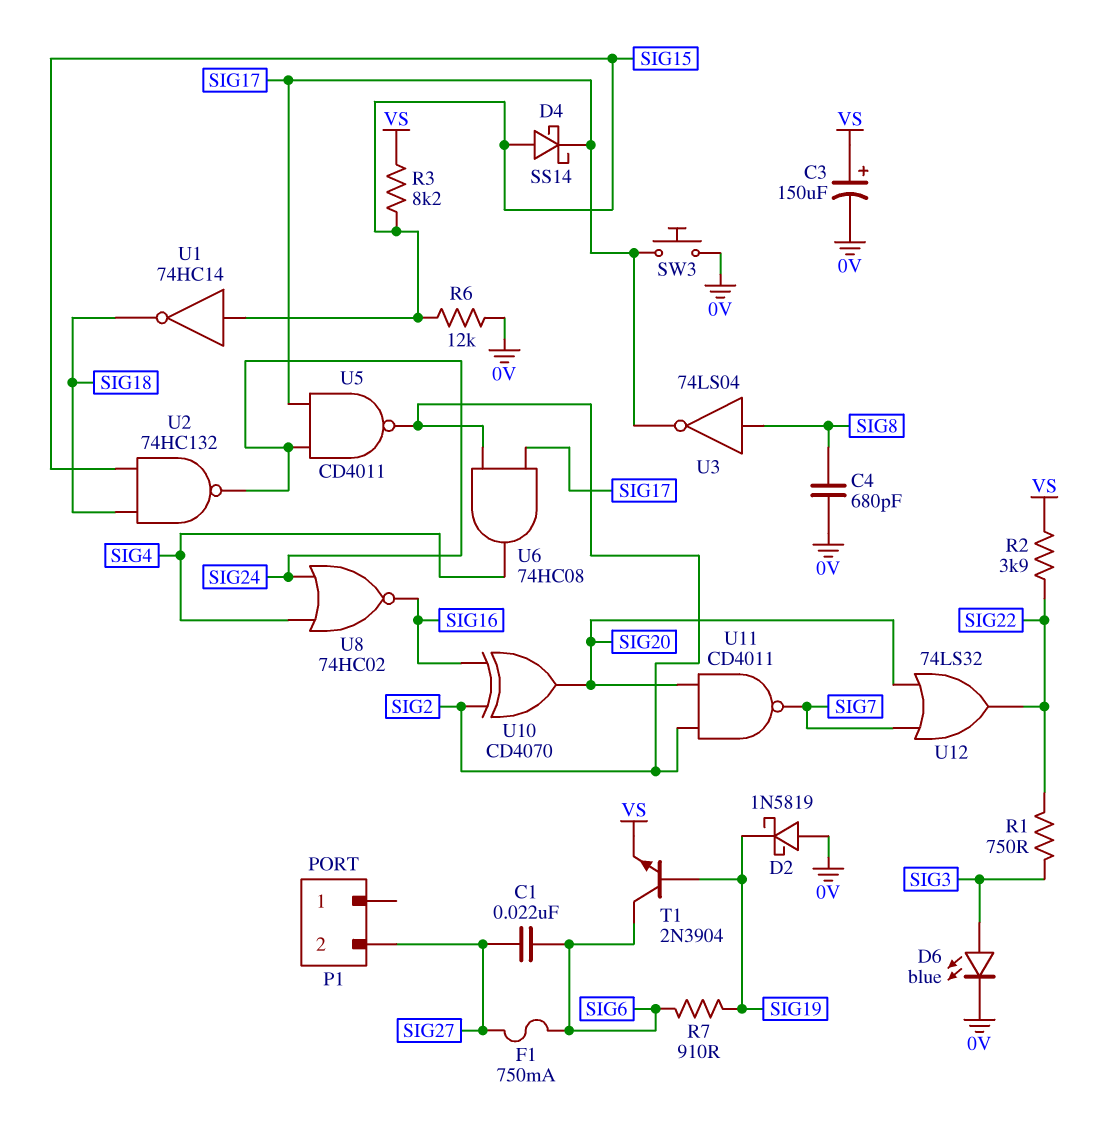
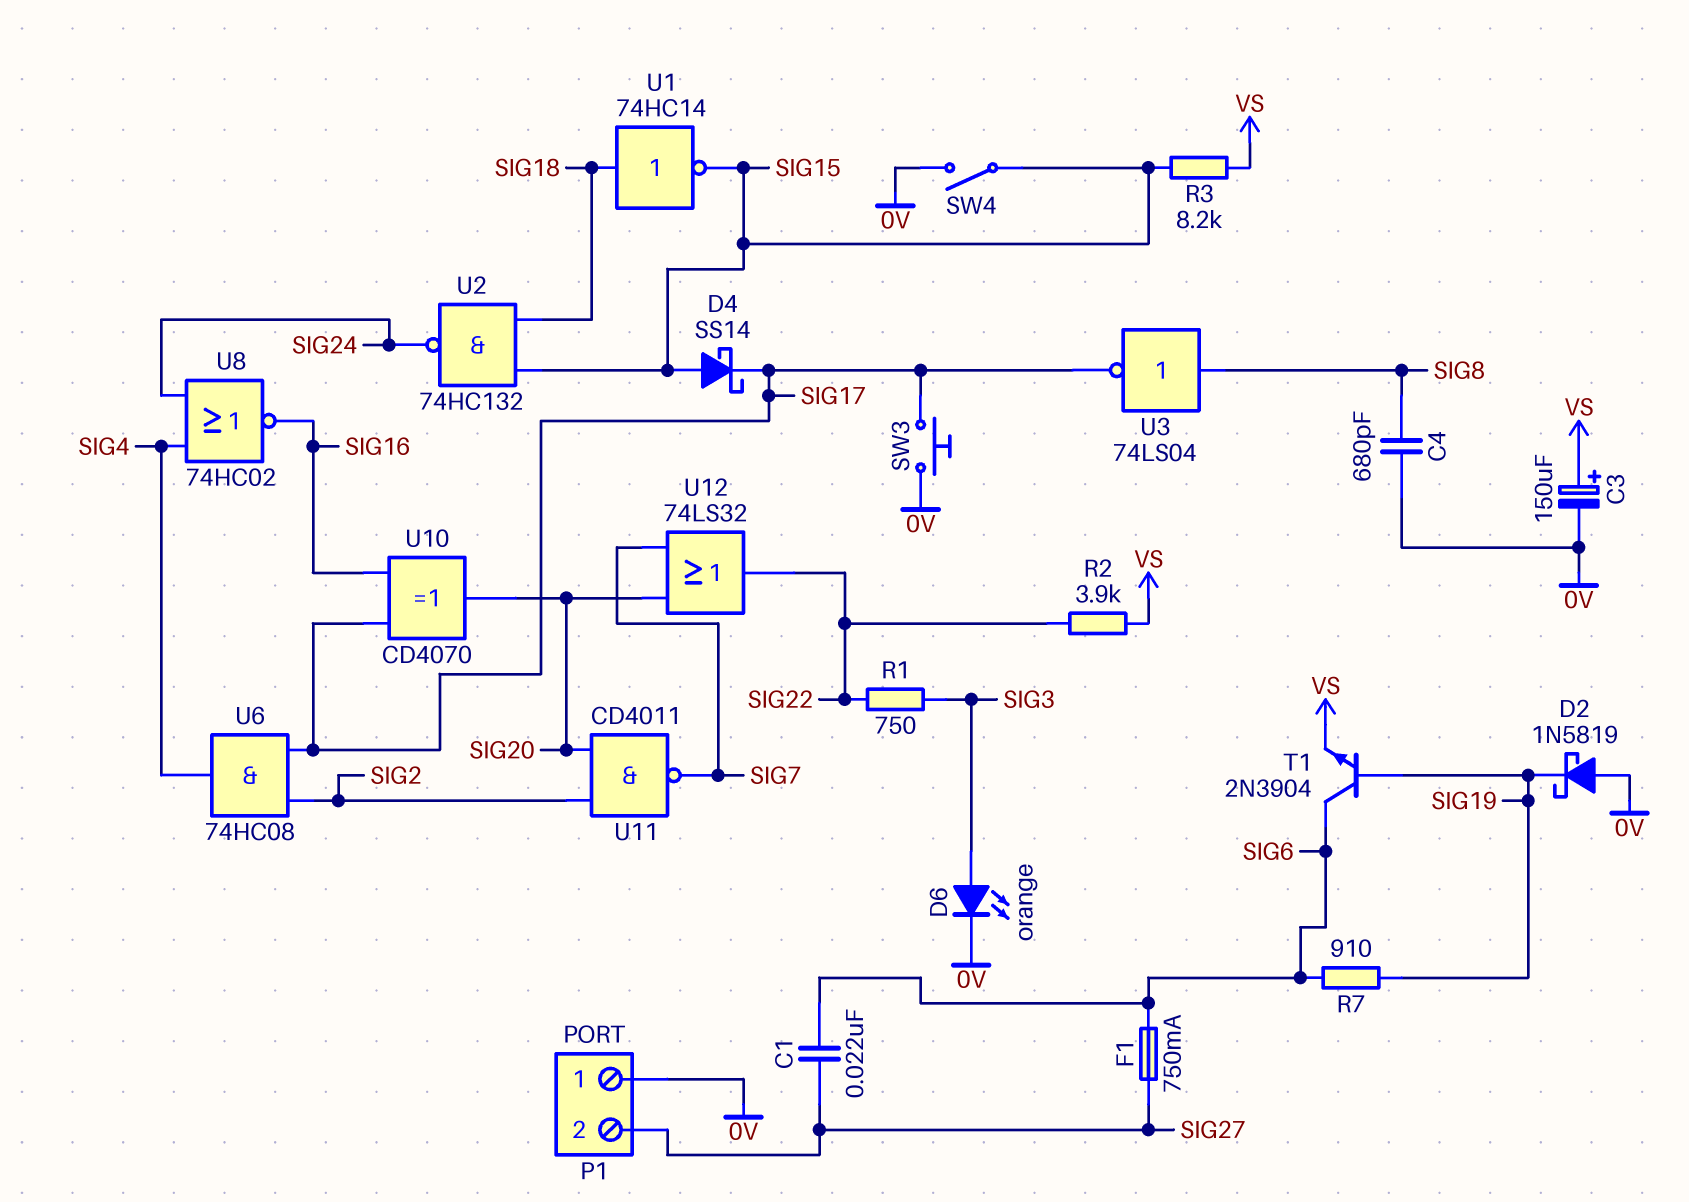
D6: LED blue (A SIG3, K 0V) -> LED orange (A SIG3, K 0V)
P1 pin 1: none -> 0V
R6: 12k (0V, SIG15) -> none
SW4: none -> switch (0V, SIG15)
U1: NOT 74HC14 (in SIG15, out SIG18) -> NOT 74HC14 (in SIG18, out SIG15)
U5: NAND CD4011 (in SIG17, in SIG24, out SIG2) -> none
U10: XOR CD4070 (in SIG2, in SIG16, out SIG20) -> XOR CD4070 (in SIG16, in SIG17, out SIG20)

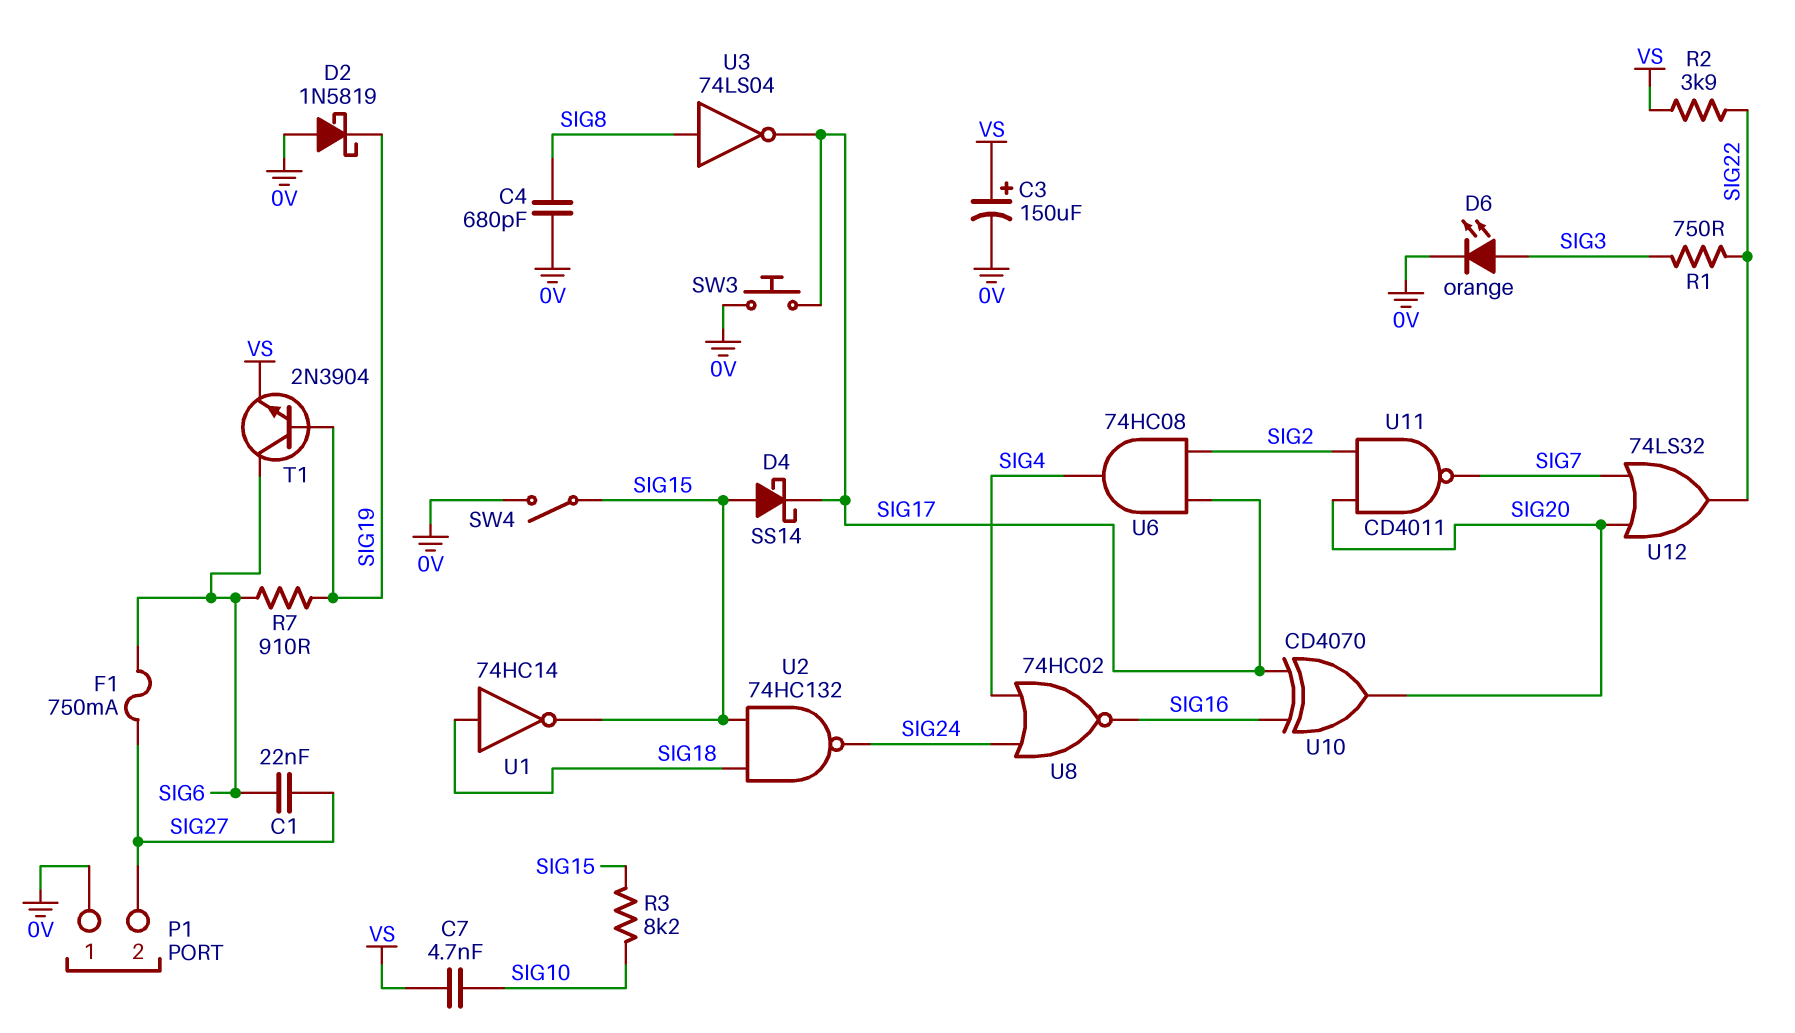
C7: none -> 4.7nF (SIG10, VS)
R3: 8.2k (SIG15, VS) -> 8.2k (SIG10, SIG15)

